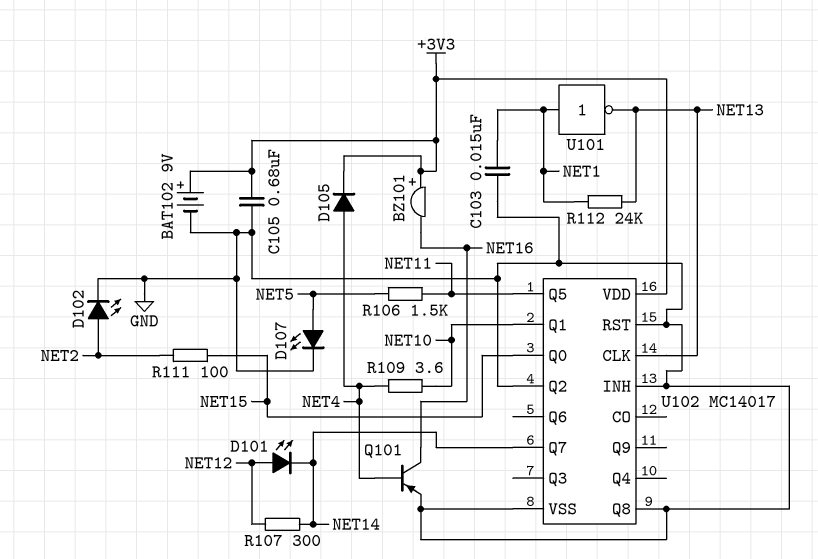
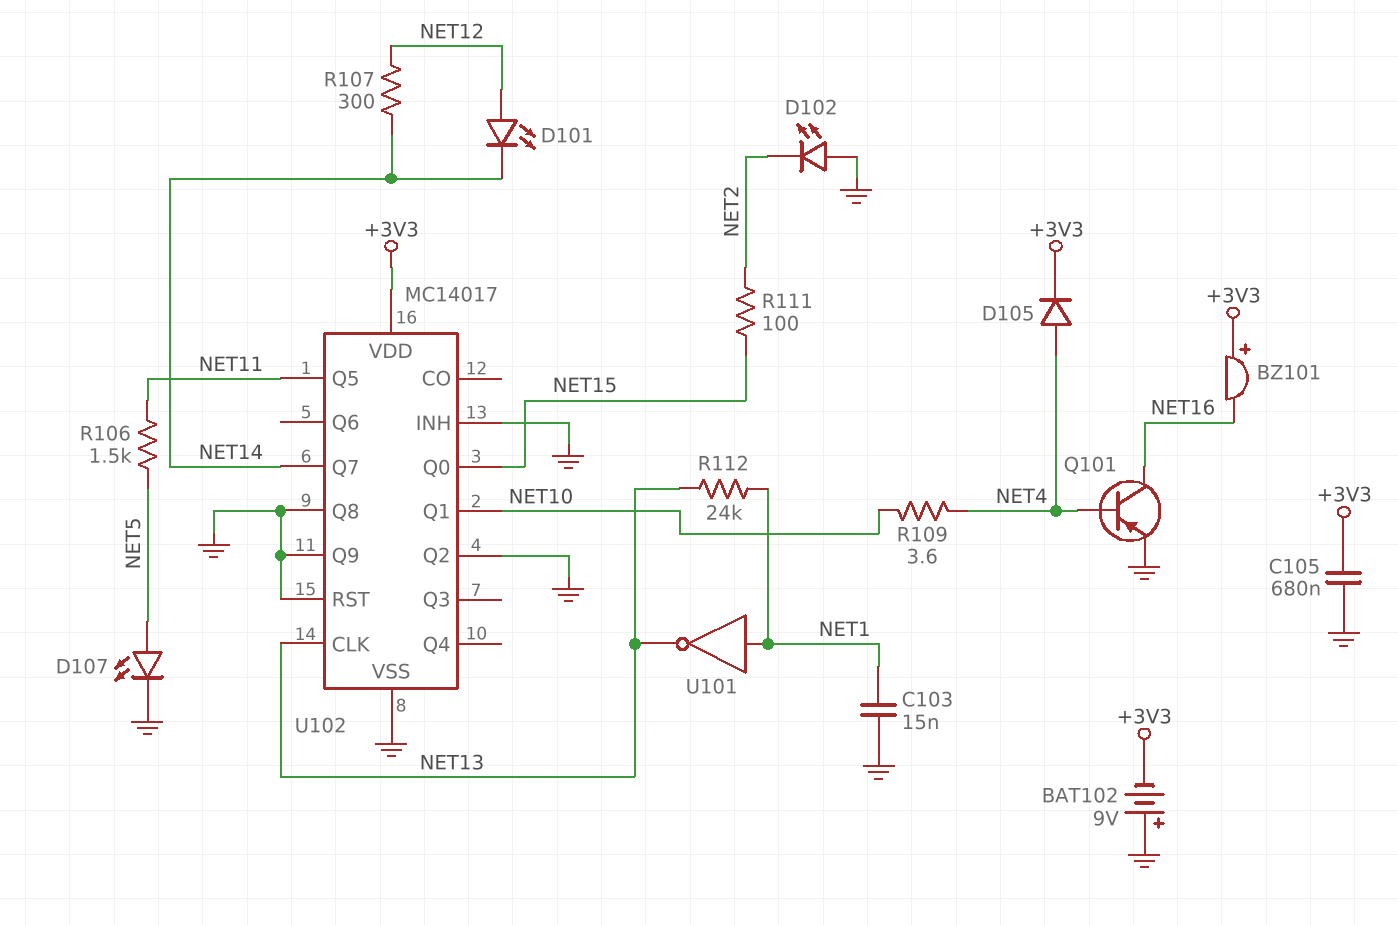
BAT102: 9V (plus +3V3, minus GND) -> 9V (plus GND, minus +3V3)
D102: LED (A NET2, K GND) -> LED (A GND, K NET2)
U102 pin Q9: none -> GND

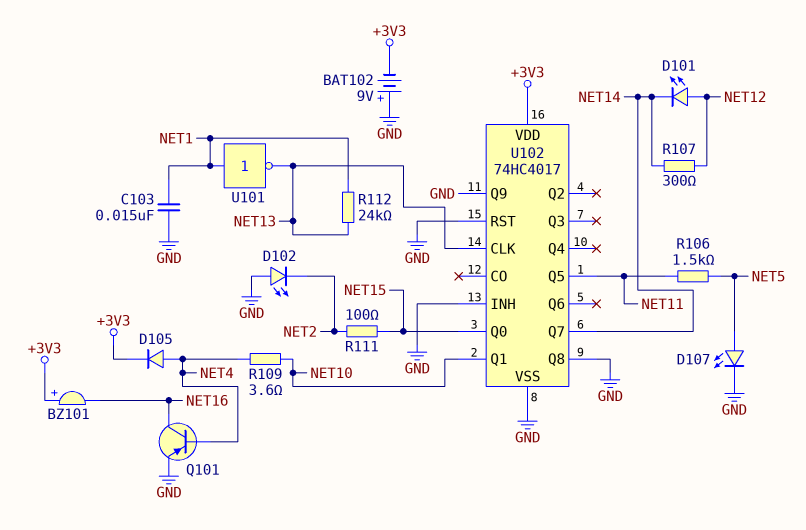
C105: 680nF (+3V3, GND) -> none
U102: MC14017 -> 74HC4017
U102 pin Q2: GND -> none

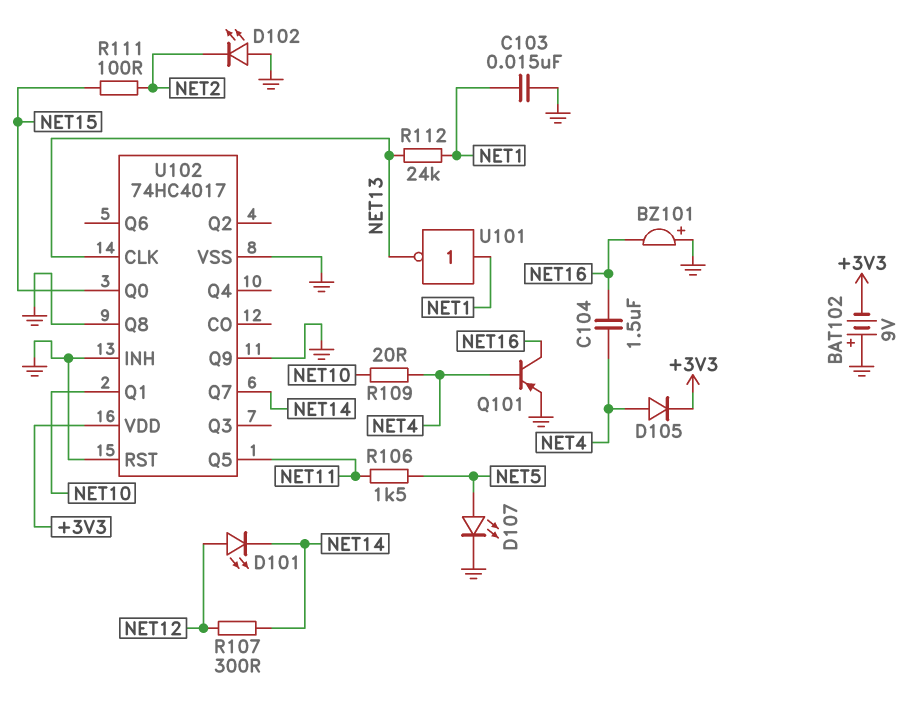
BZ101: buzzer (plus +3V3, minus NET16) -> buzzer (plus GND, minus NET16)
C104: none -> 1.5uF (NET4, NET16)
R109: 3.6 (NET4, NET10) -> 20 (NET4, NET10)

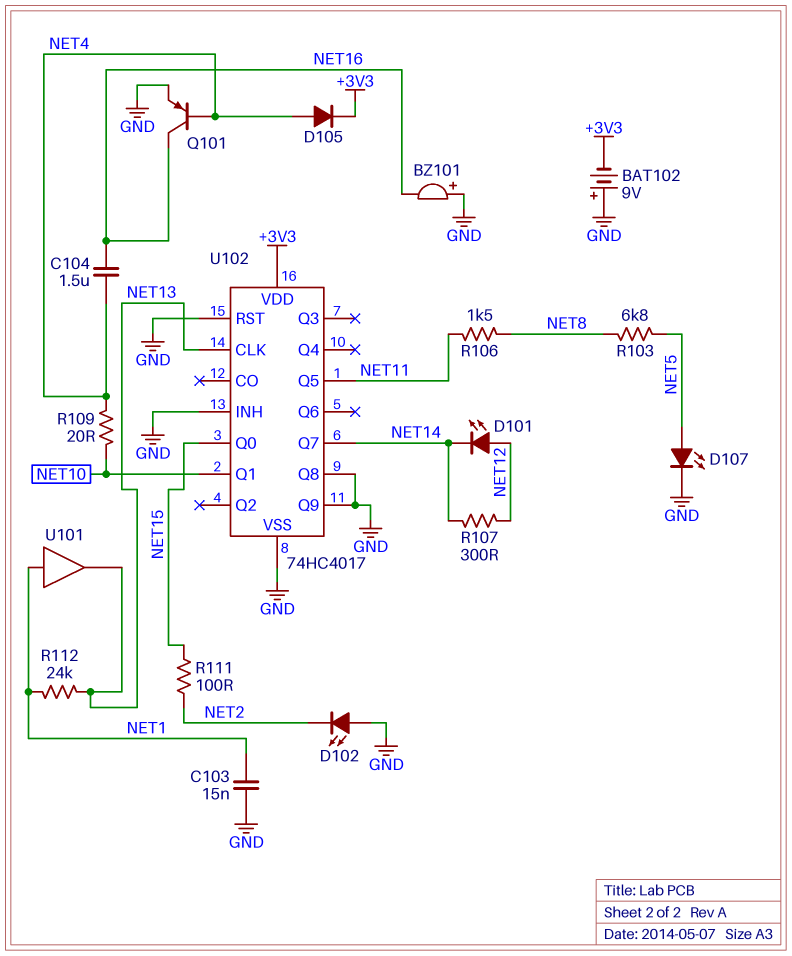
R103: none -> 6.8k (NET5, NET8)
R106: 1.5k (NET5, NET11) -> 1.5k (NET8, NET11)
U101: NOT (in NET1, out NET13) -> buffer (in NET1, out NET13)

